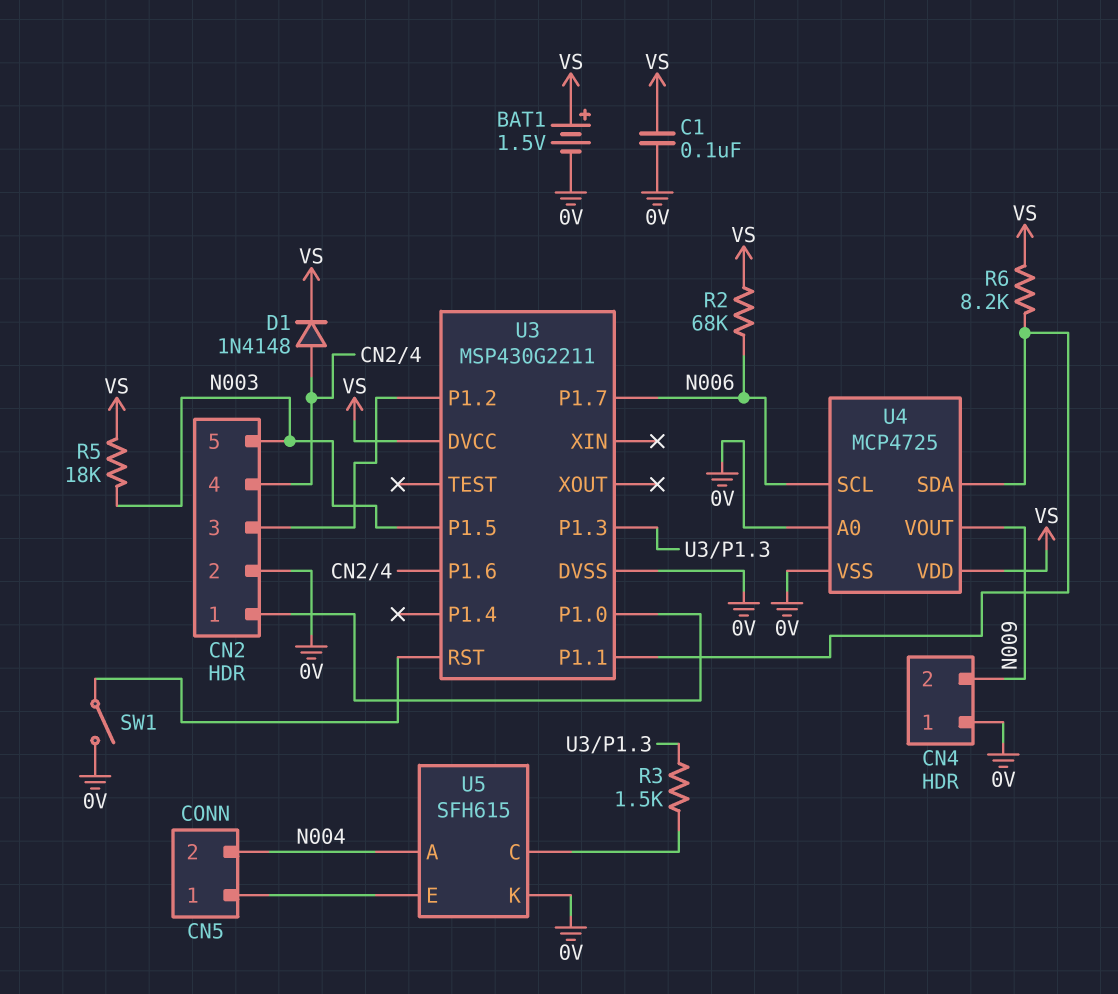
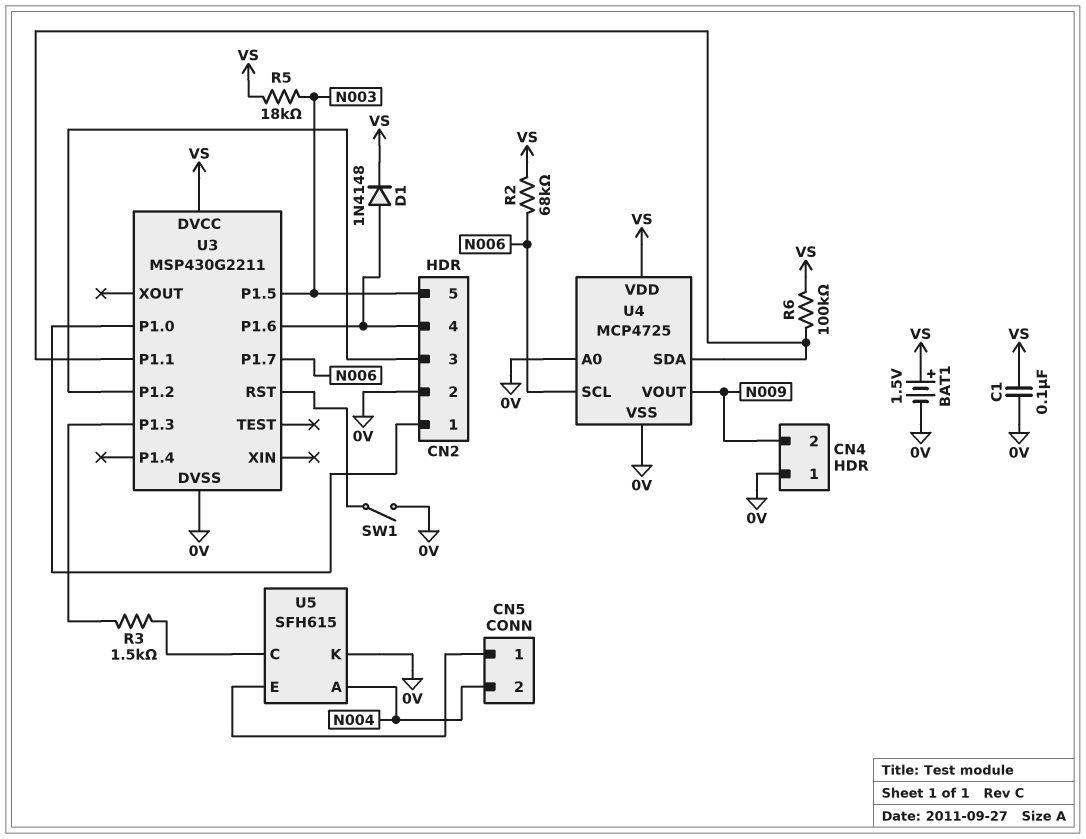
R6: 8.2k (U3/P1.1, VS) -> 100k (U3/P1.1, VS)

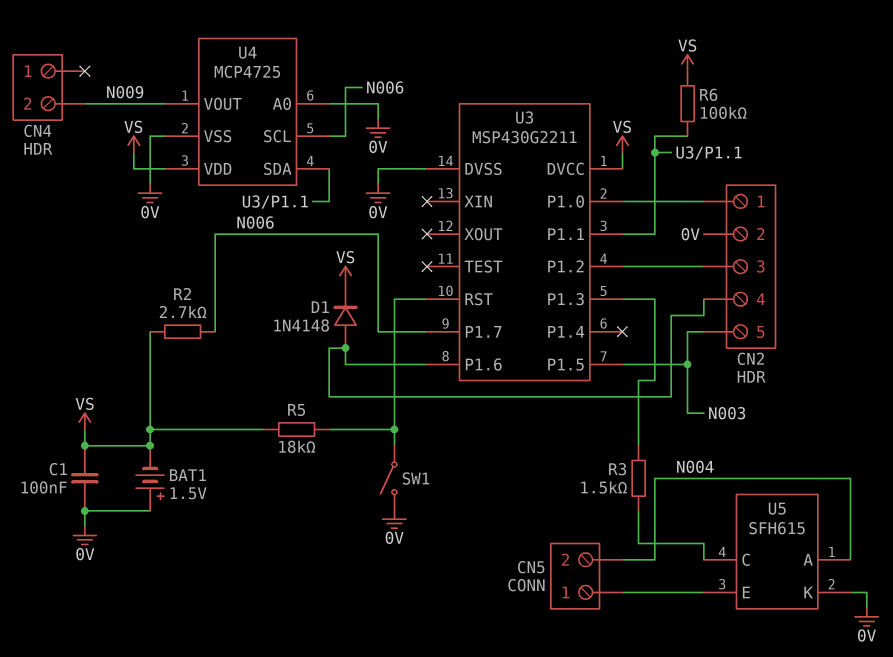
BAT1: 1.5V (plus VS, minus 0V) -> 1.5V (plus 0V, minus VS)
CN4 pin 1: 0V -> none
R2: 68k (N006, VS) -> 2.7k (N006, VS)
R5: 18k (N003, VS) -> 18k (U3/RST, VS)

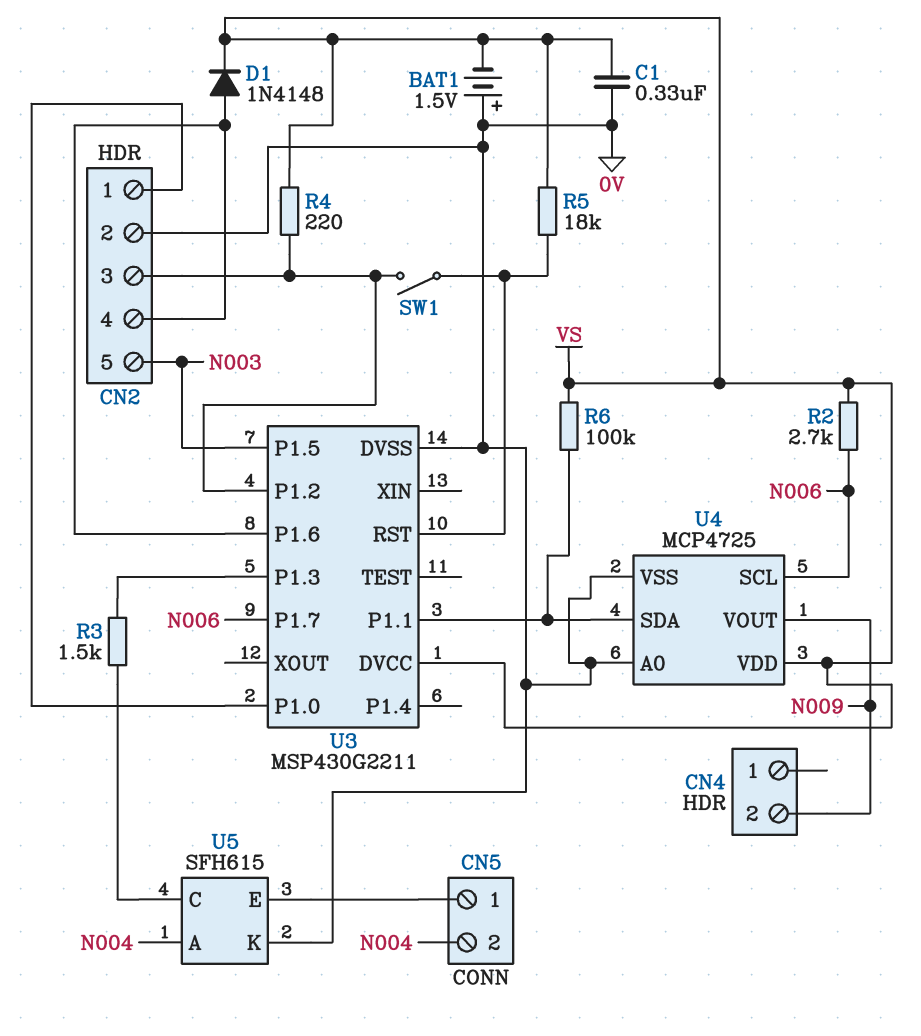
C1: 100nF (0V, VS) -> 330nF (0V, VS)
R4: none -> 220 (CN2/3, VS)
SW1: switch (0V, U3/RST) -> switch (CN2/3, U3/RST)

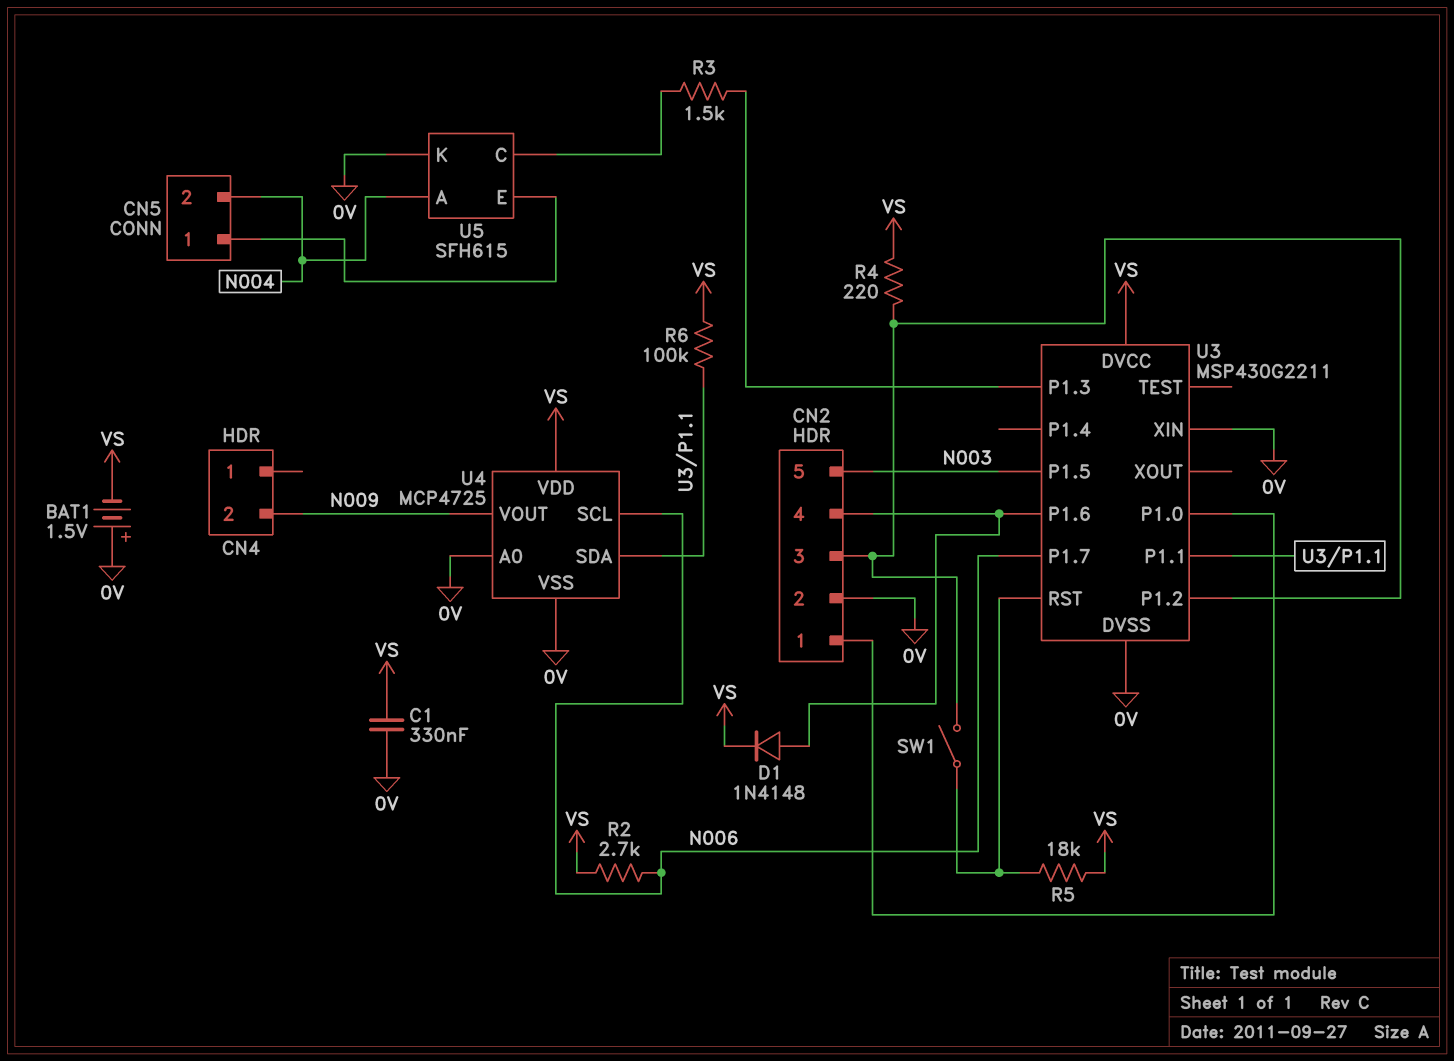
U3 pin XIN: none -> 0V

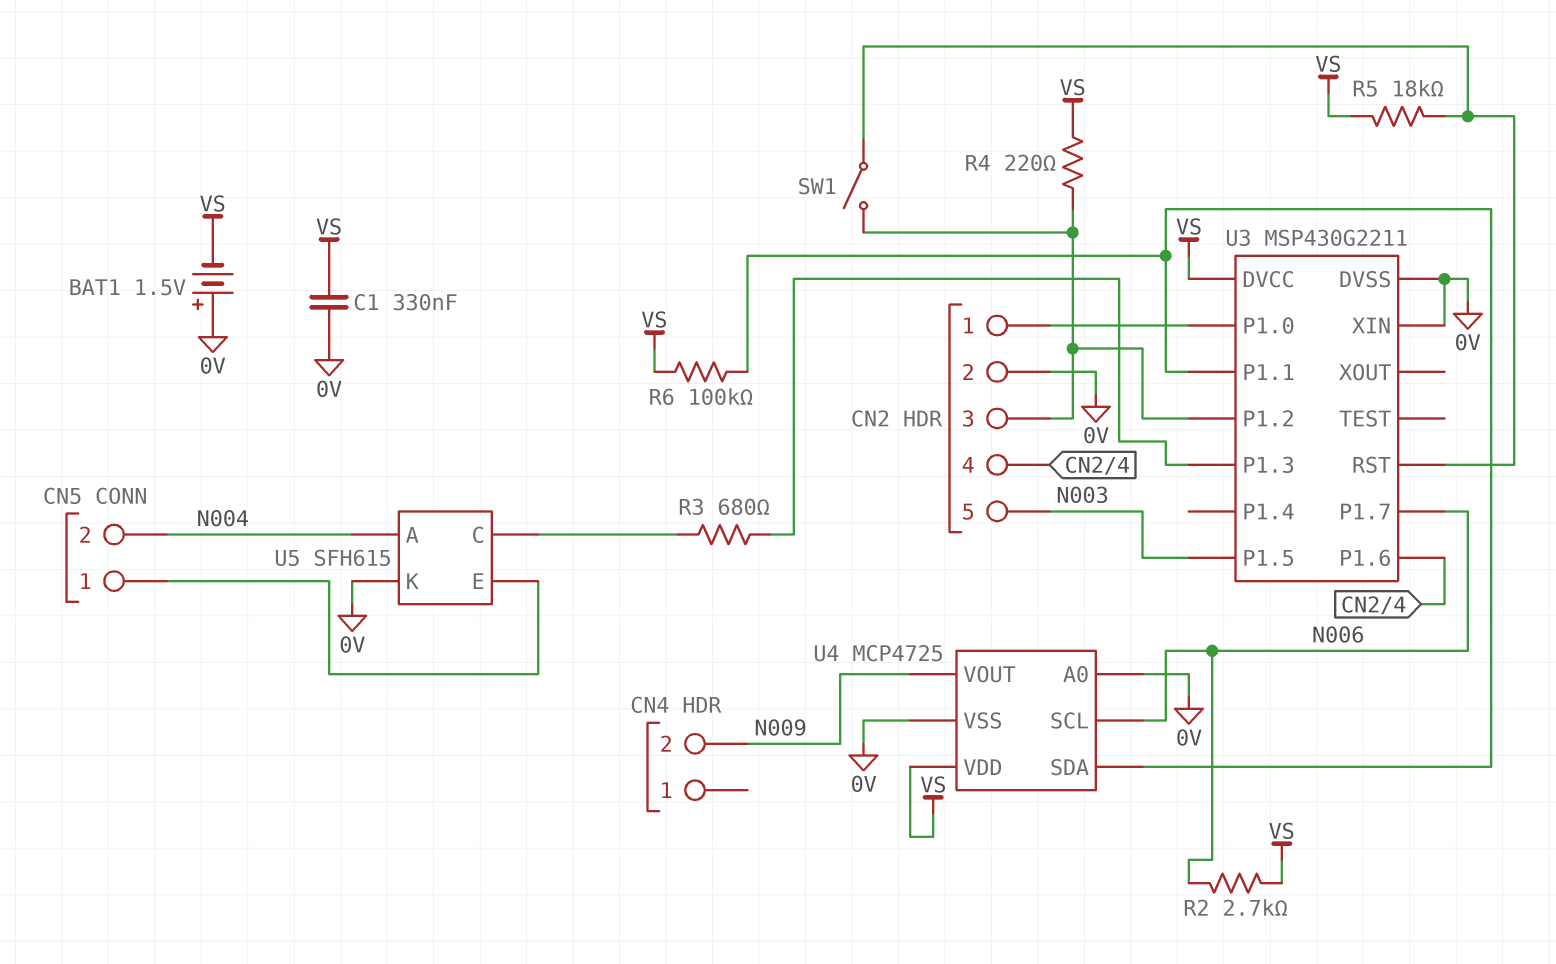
D1: diode 1N4148 (A CN2/4, K VS) -> none
R3: 1.5k (U3/P1.3, U5/C) -> 680 (U3/P1.3, U5/C)

